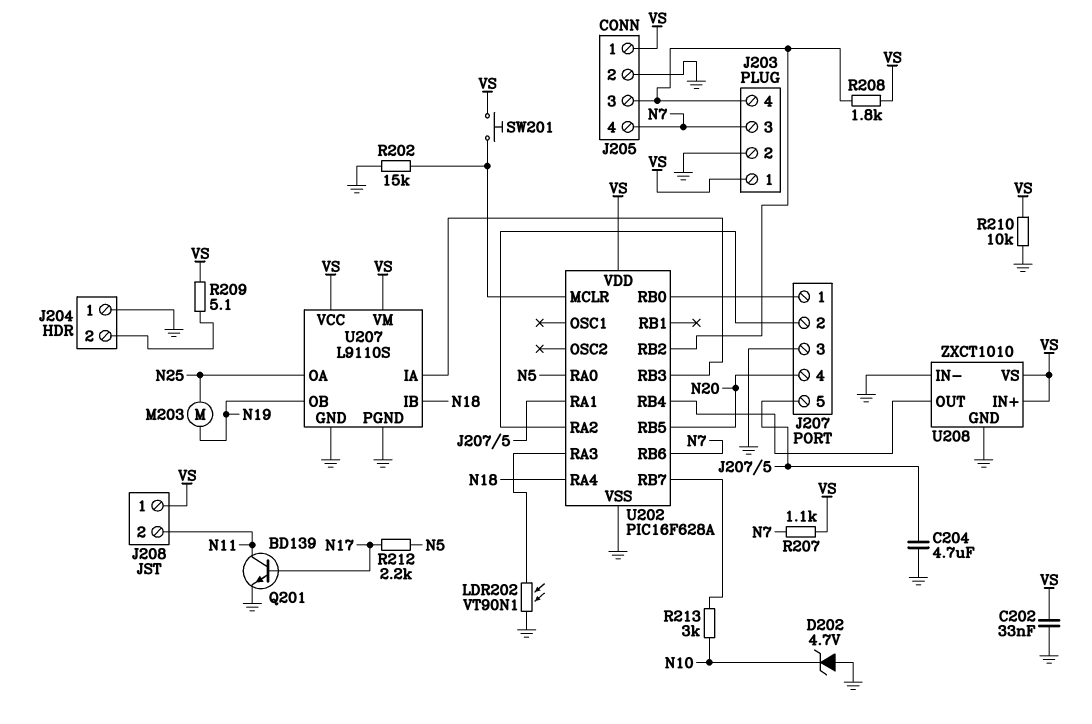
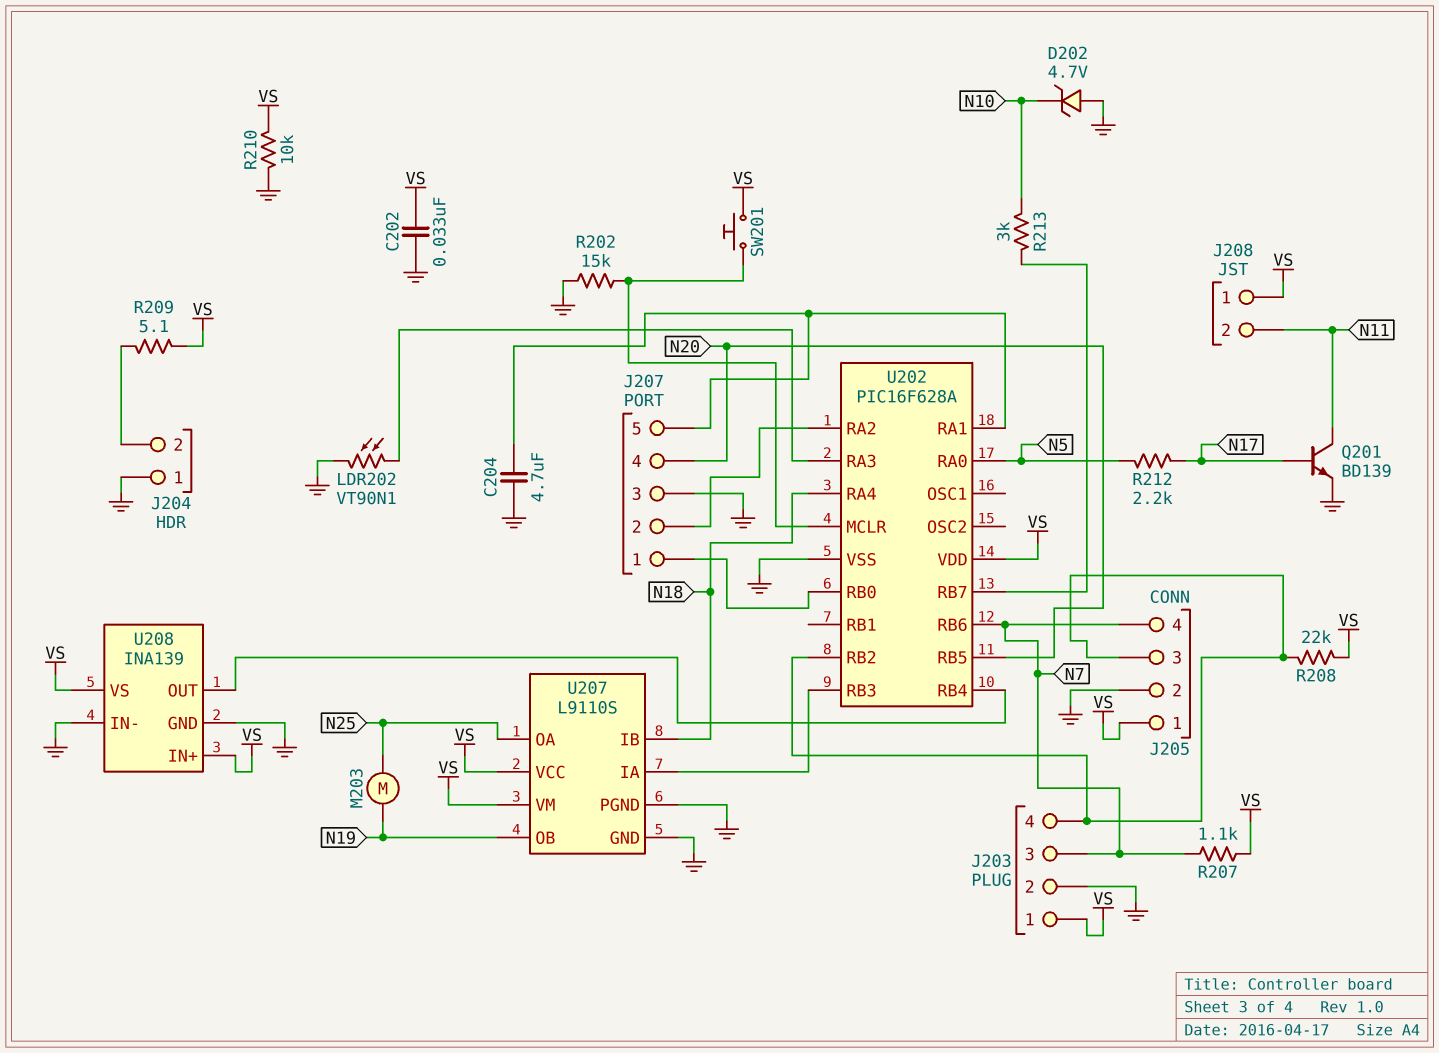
R208: 1.8k (J203/4, VS) -> 22k (J203/4, VS)
U208: ZXCT1010 -> INA139

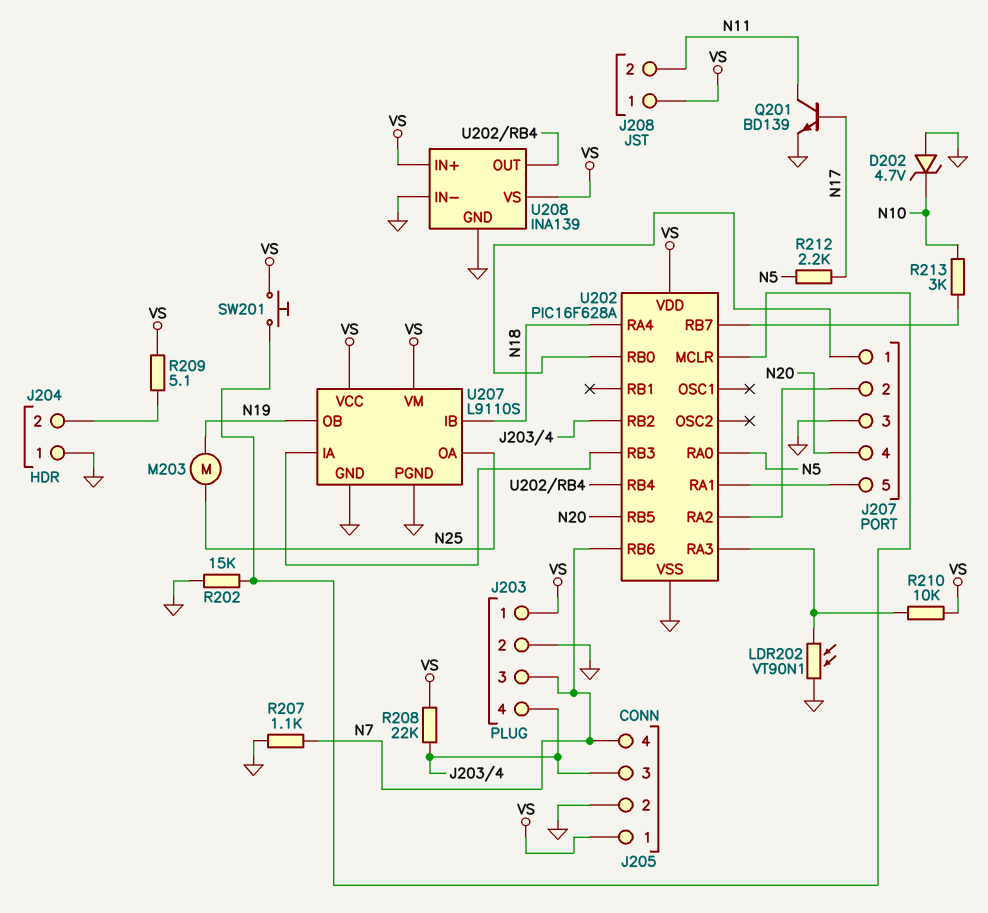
C202: 33nF (GND, VS) -> none
C204: 4.7uF (GND, J207/5) -> none
R207: 1.1k (N7, VS) -> 1.1k (GND, N7)
R210: 10k (GND, VS) -> 10k (U202/RA3, VS)

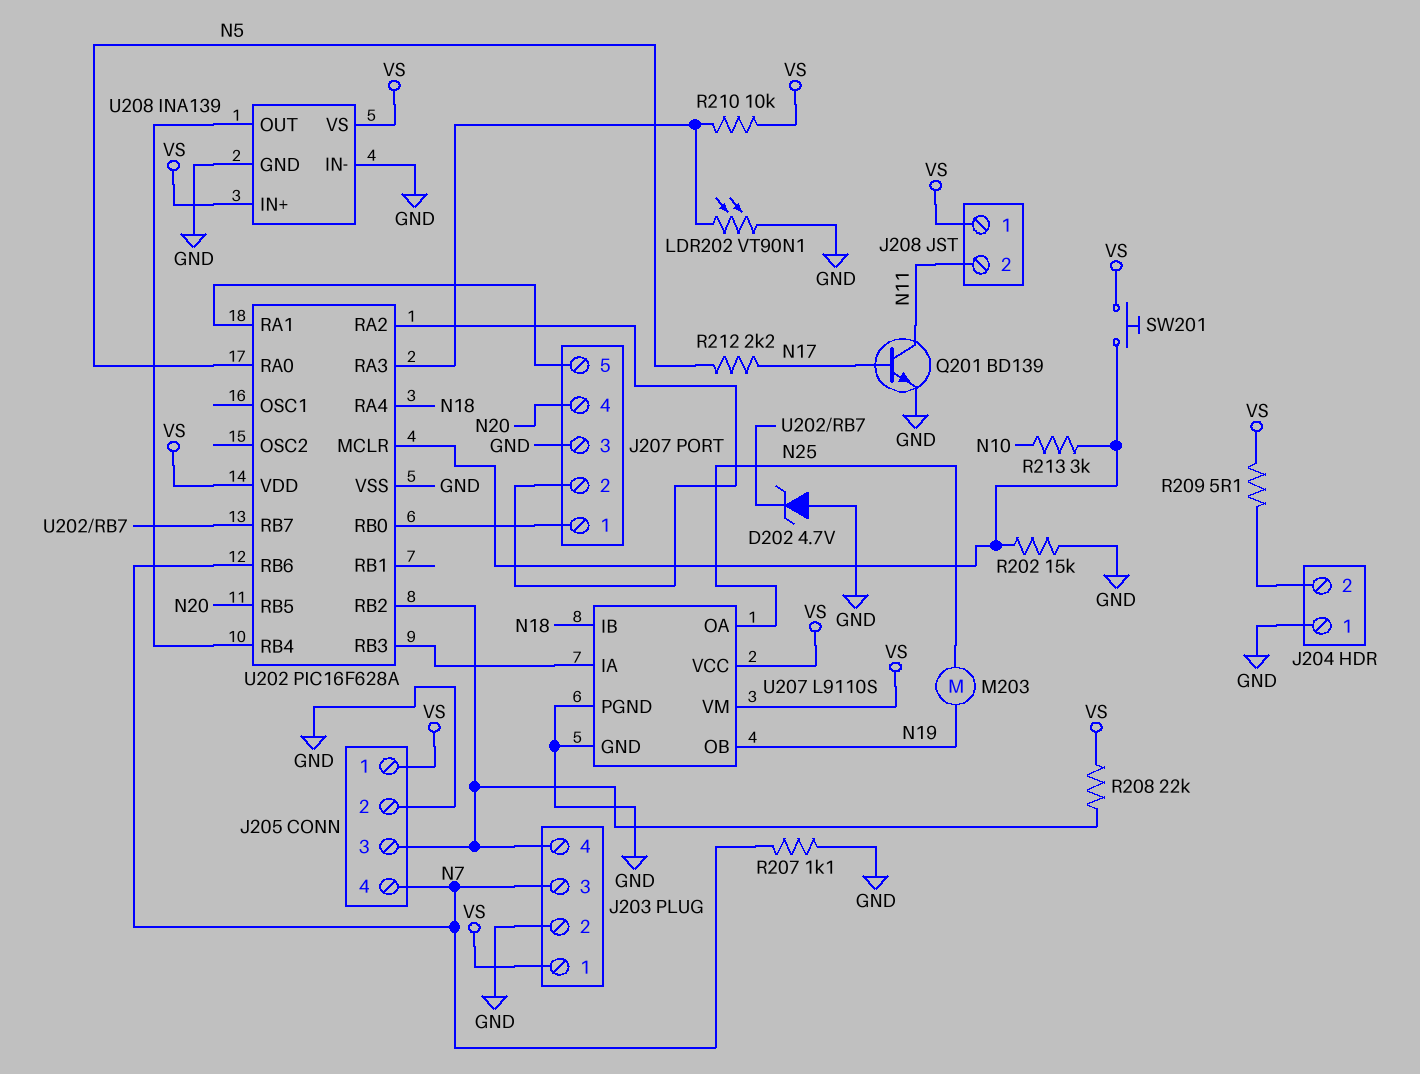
D202: zener 4.7V (A GND, K N10) -> zener 4.7V (A GND, K U202/RB7)
R213: 3k (N10, U202/RB7) -> 3k (N10, U202/MCLR)

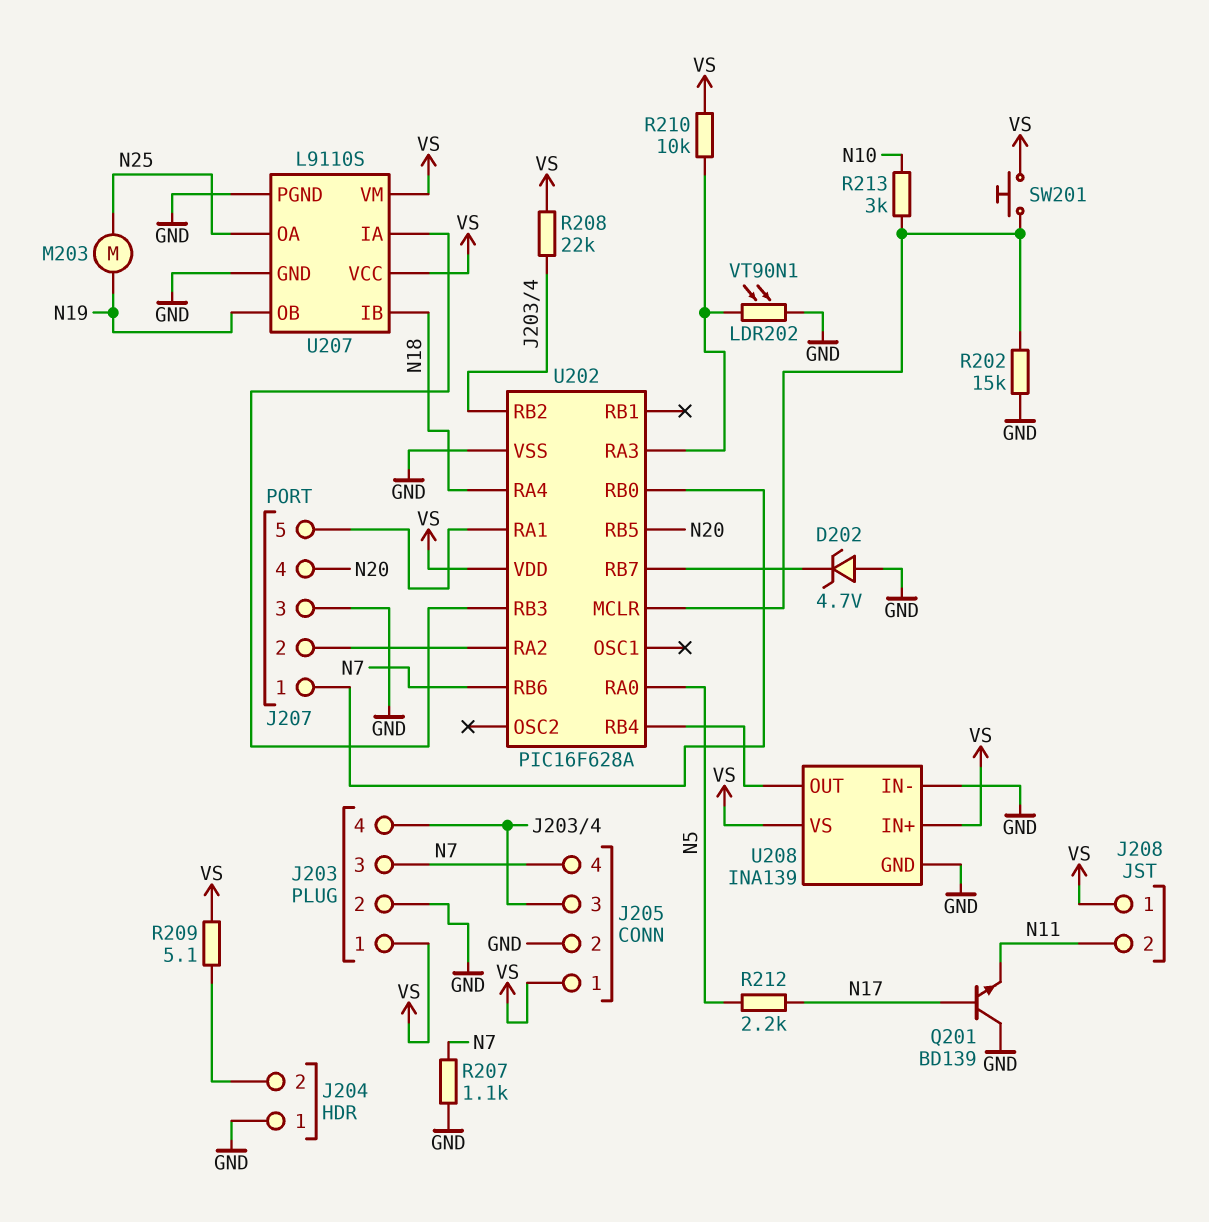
Q201: NPN BD139 (B N17, C N11, E GND) -> NPN BD139 (B N17, C GND, E N11)

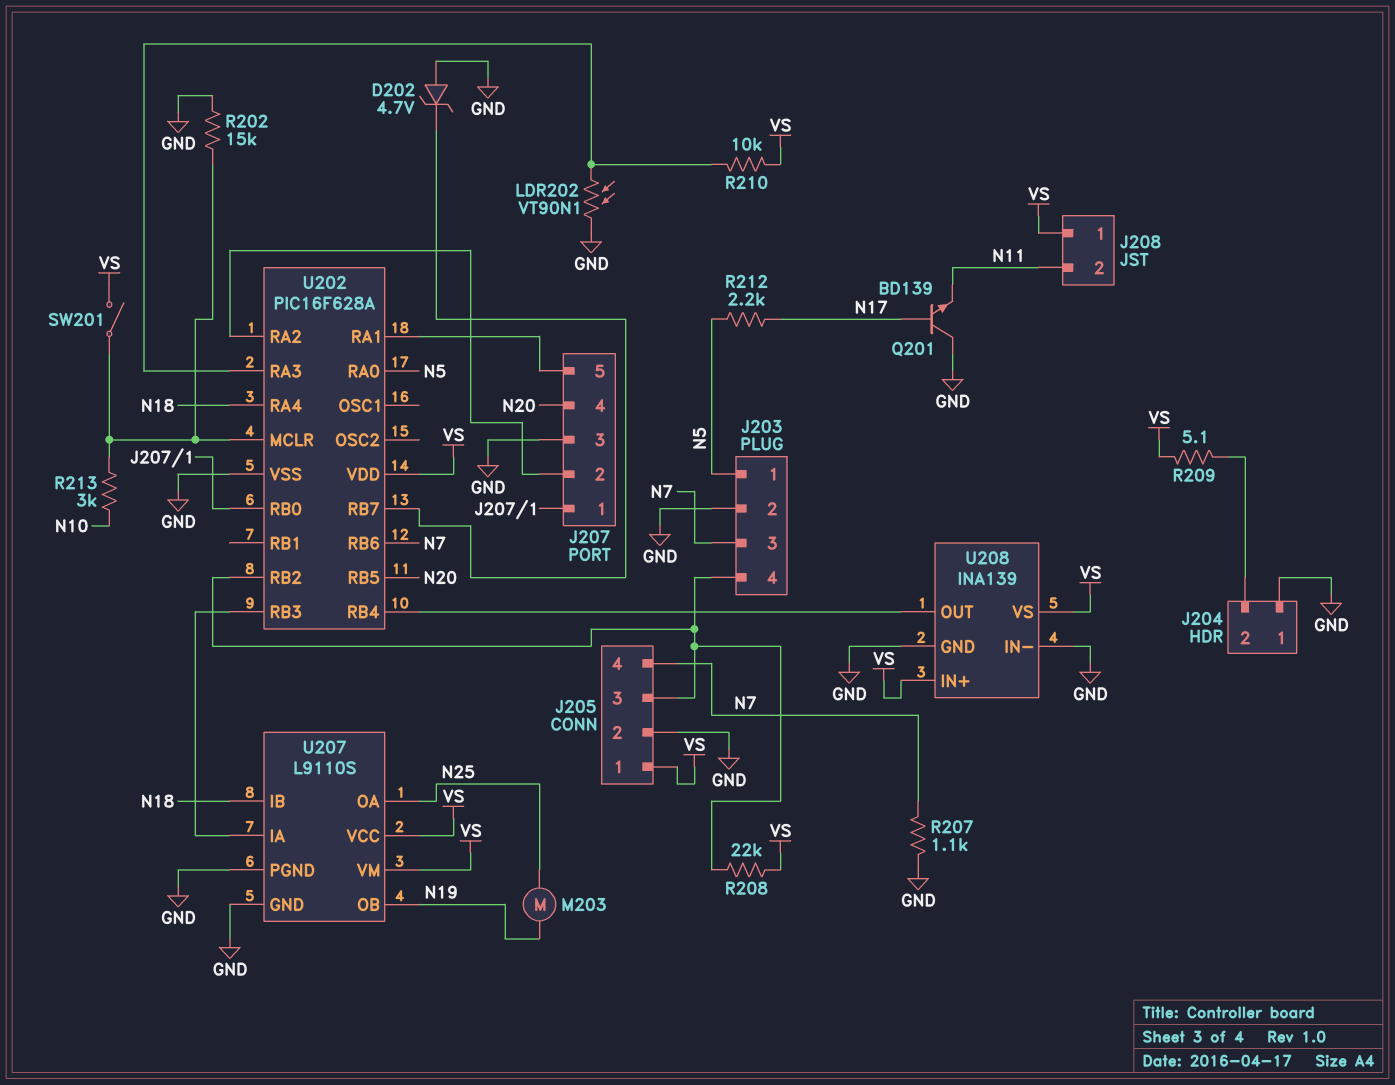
J203 pin 1: VS -> N5
SW201: button (U202/MCLR, VS) -> switch (U202/MCLR, VS)

